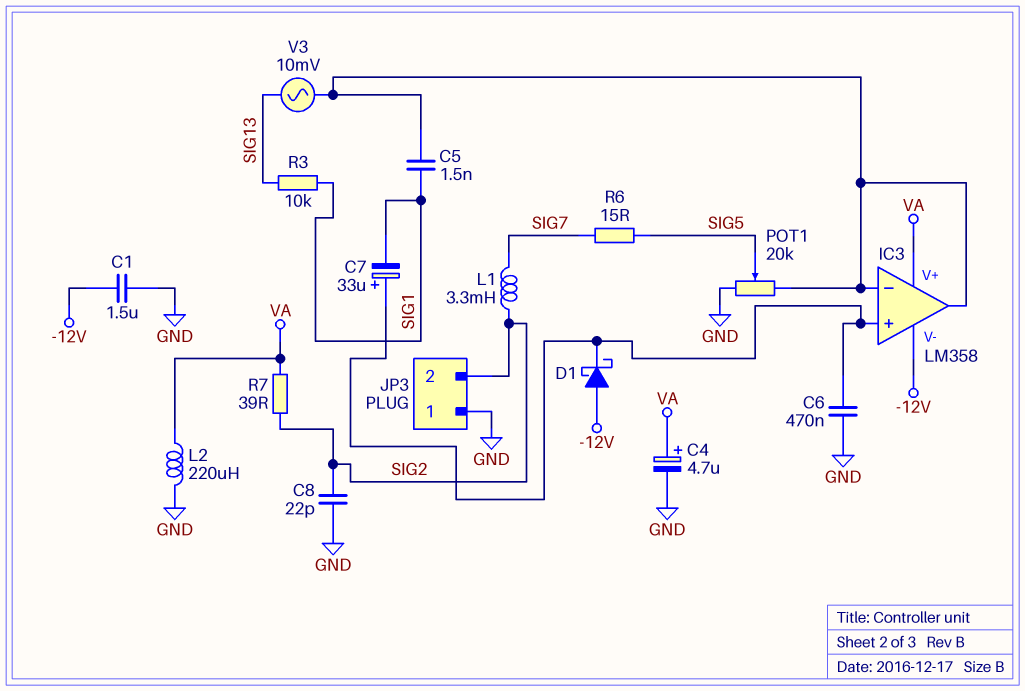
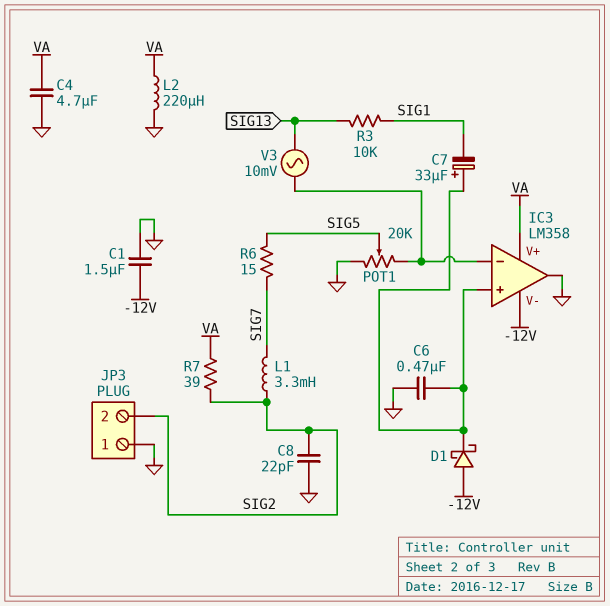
C4: 4.7uF (plus VA, minus GND) -> 4.7uF (GND, VA)
C5: 1.5nF (IC3/in-, SIG1) -> none
IC3 pin out: IC3/in- -> GND

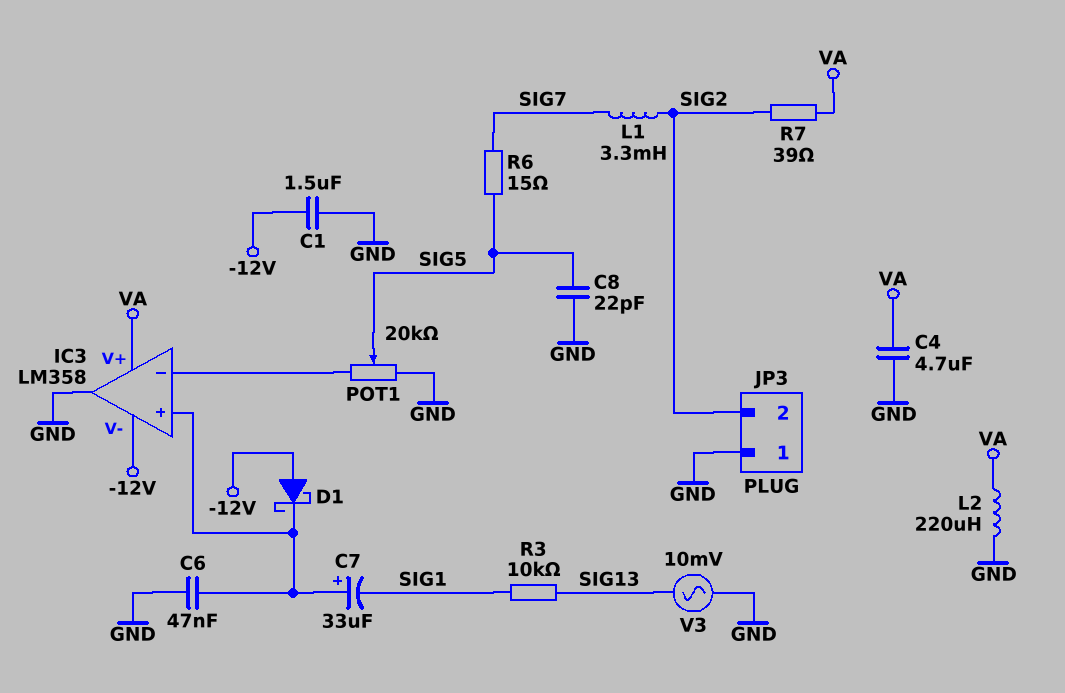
C6: 470nF (GND, IC3/in+) -> 47nF (GND, IC3/in+)
C8: 22pF (GND, SIG2) -> 22pF (GND, SIG5)
V3: AC 10mV (IC3/in-, SIG13) -> AC 10mV (GND, SIG13)

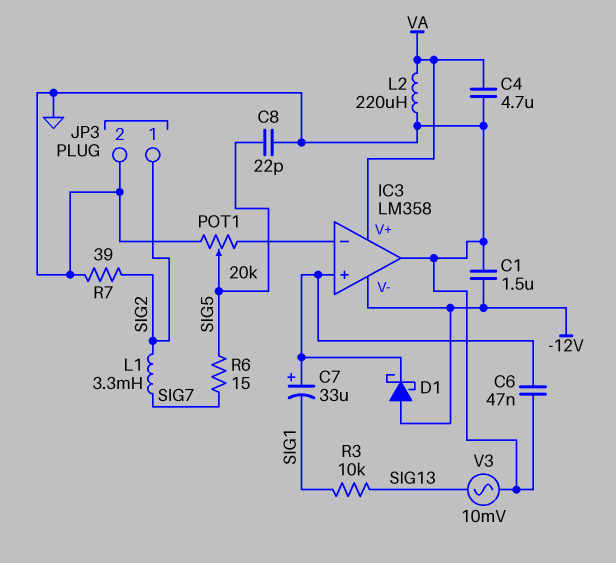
JP3 pin 1: GND -> SIG2
JP3 pin 2: SIG2 -> GND
R7: 39 (SIG2, VA) -> 39 (GND, SIG2)

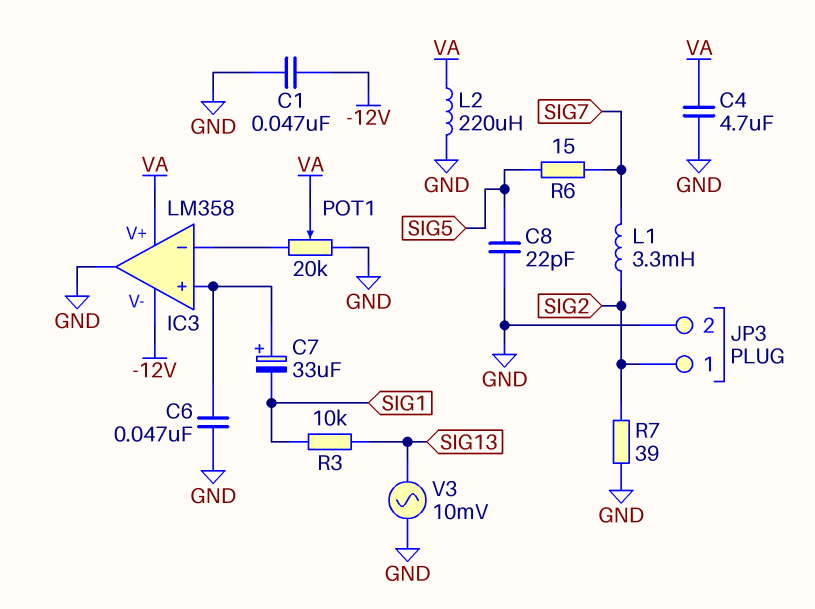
C1: 1.5uF (-12V, GND) -> 47nF (-12V, GND)
D1: schottky (A -12V, K IC3/in+) -> none
POT1: 20k (GND, IC3/in-, wiper SIG5) -> 20k (GND, IC3/in-, wiper VA)

